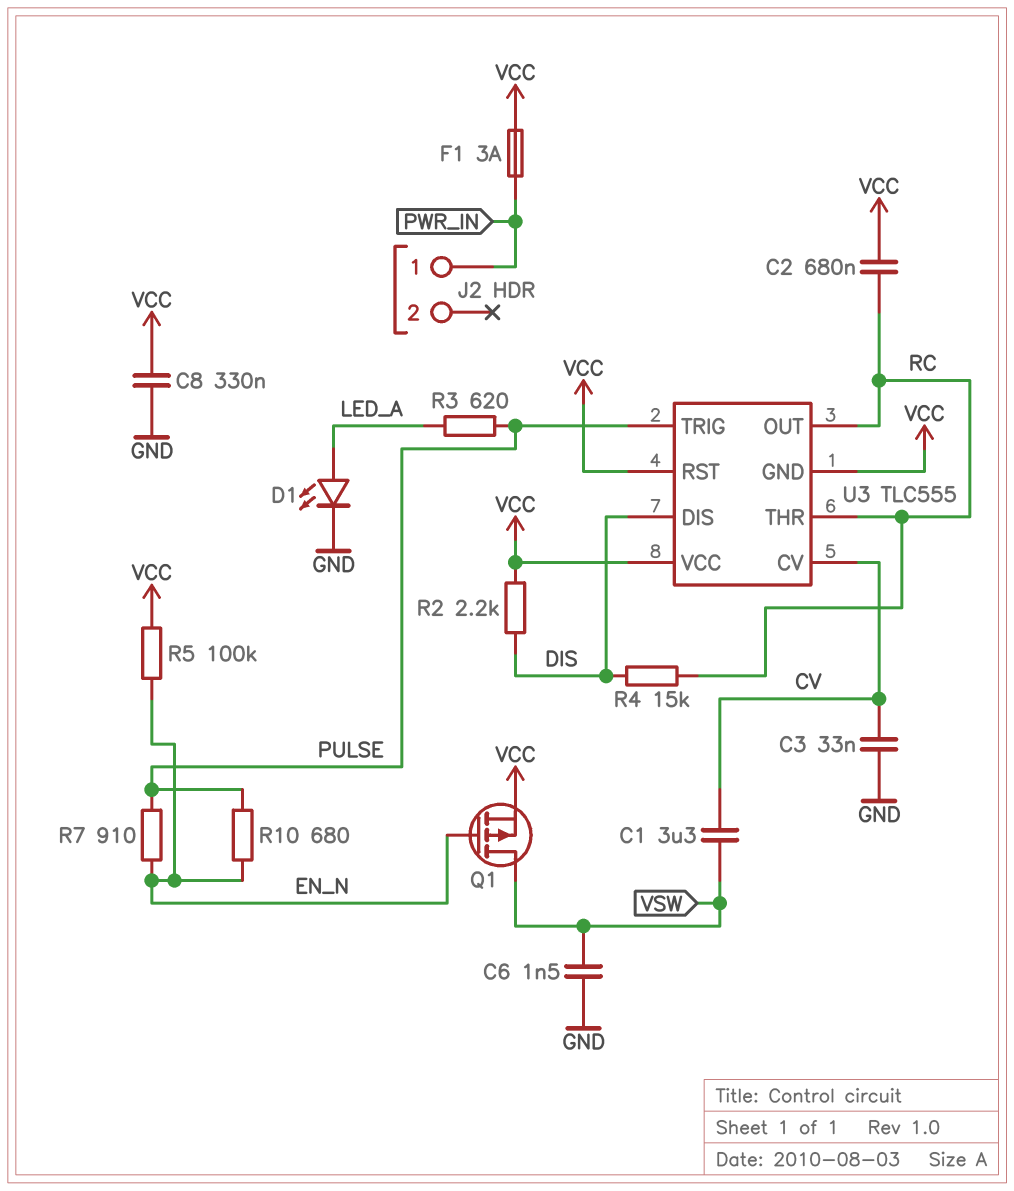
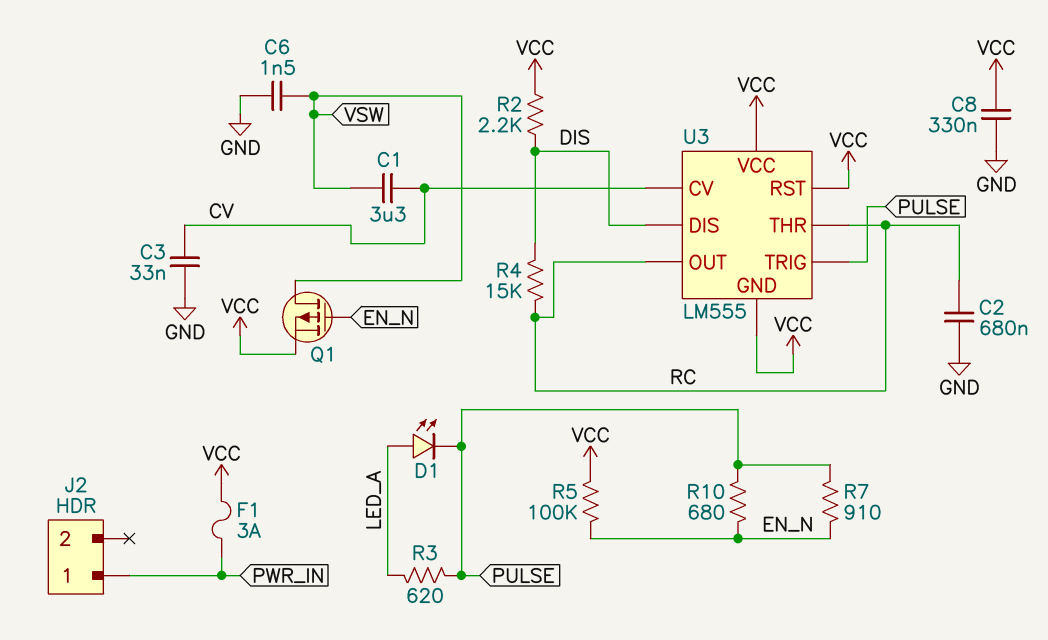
C2: 680nF (RC, VCC) -> 680nF (GND, RC)
D1: LED (A LED_A, K GND) -> LED (A LED_A, K PULSE)
U3: TLC555 -> LM555

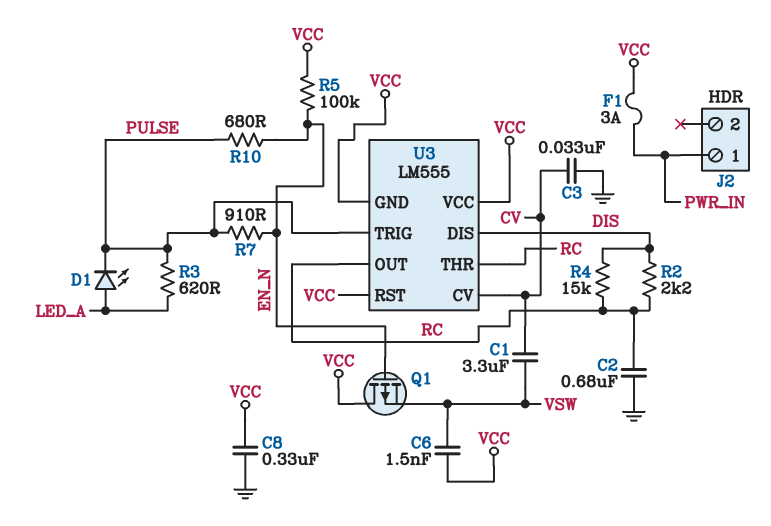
C6: 1.5nF (GND, VSW) -> 1.5nF (VCC, VSW)
Q1: PMOS (G EN_N, D VSW, S VCC) -> PMOS (G EN_N, D VCC, S VSW)
R2: 2.2k (DIS, VCC) -> 2.2k (DIS, RC)

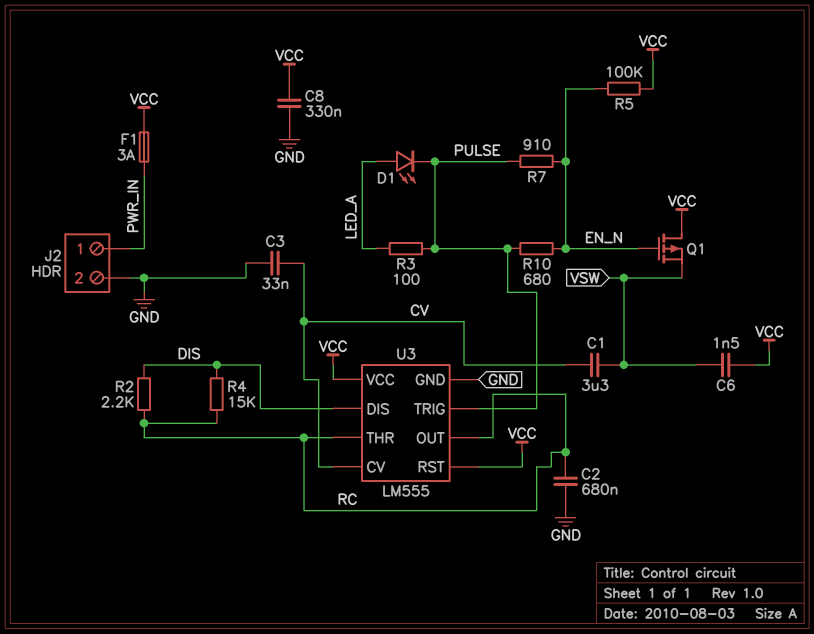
J2 pin 2: none -> GND
R3: 620 (LED_A, PULSE) -> 100 (LED_A, PULSE)
U3 pin GND: VCC -> GND

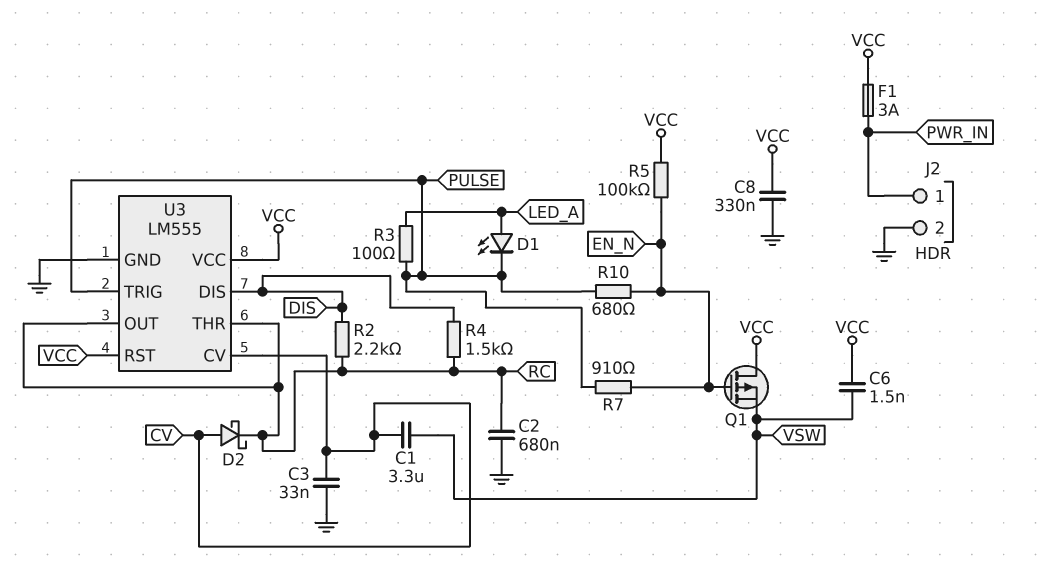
D2: none -> schottky (A CV, K RC)
R4: 15k (DIS, RC) -> 1.5k (DIS, RC)

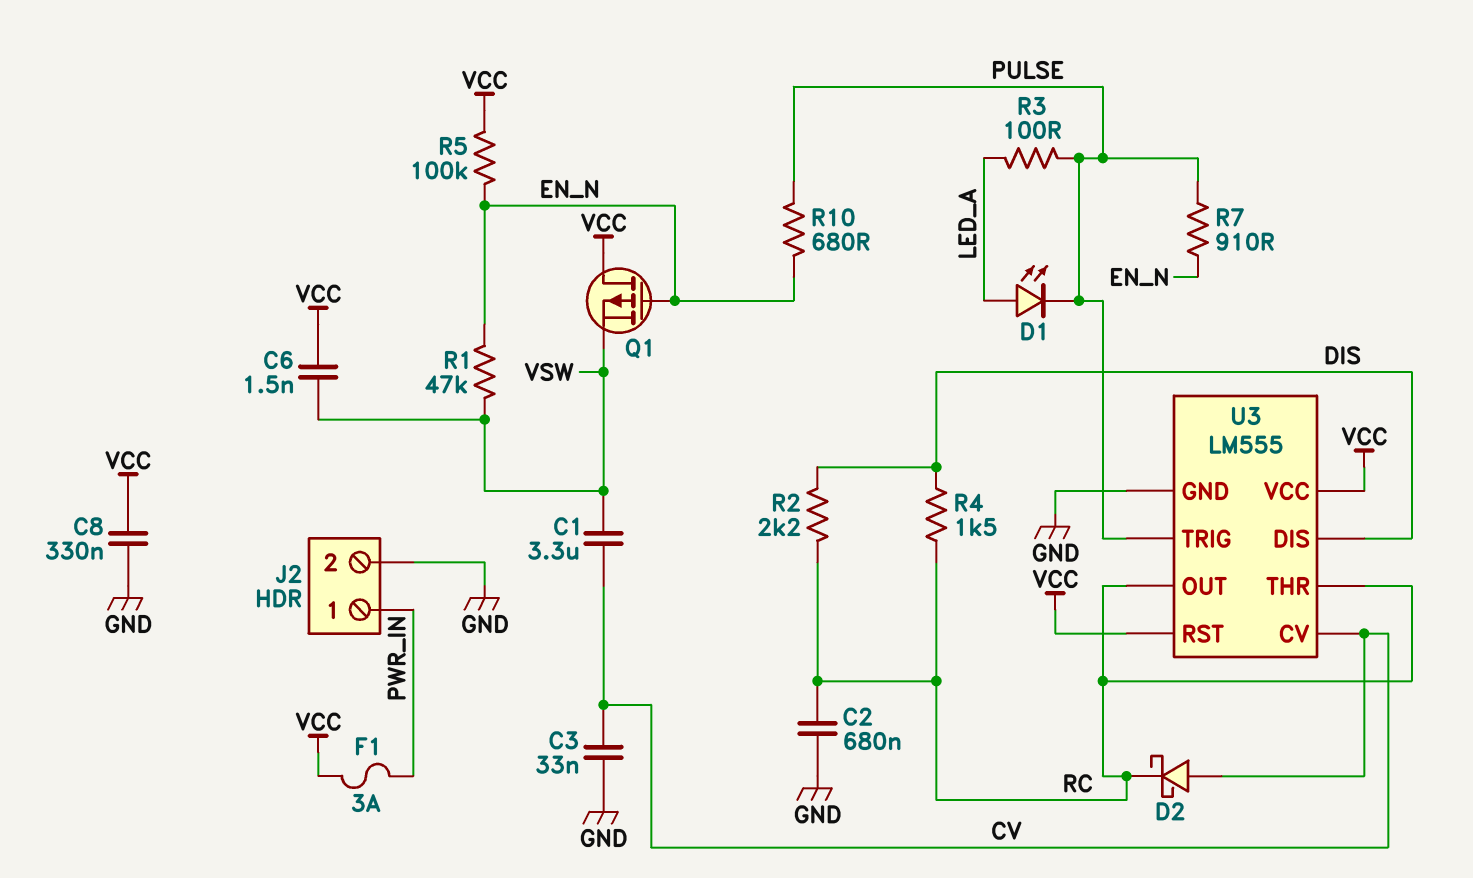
R1: none -> 47k (EN_N, VSW)

